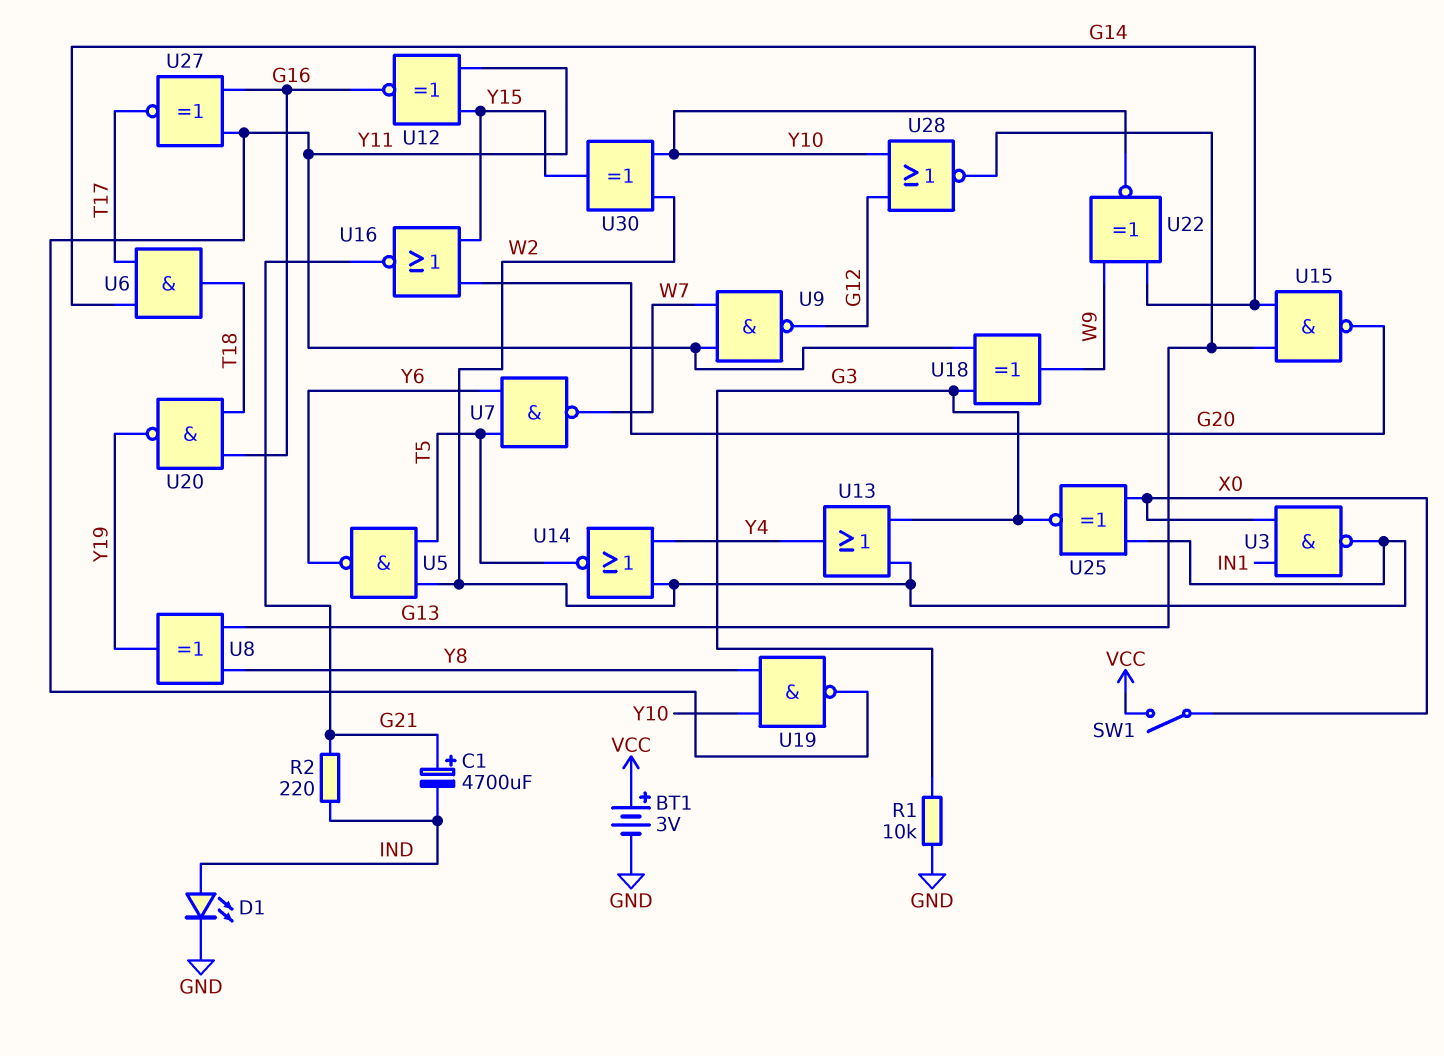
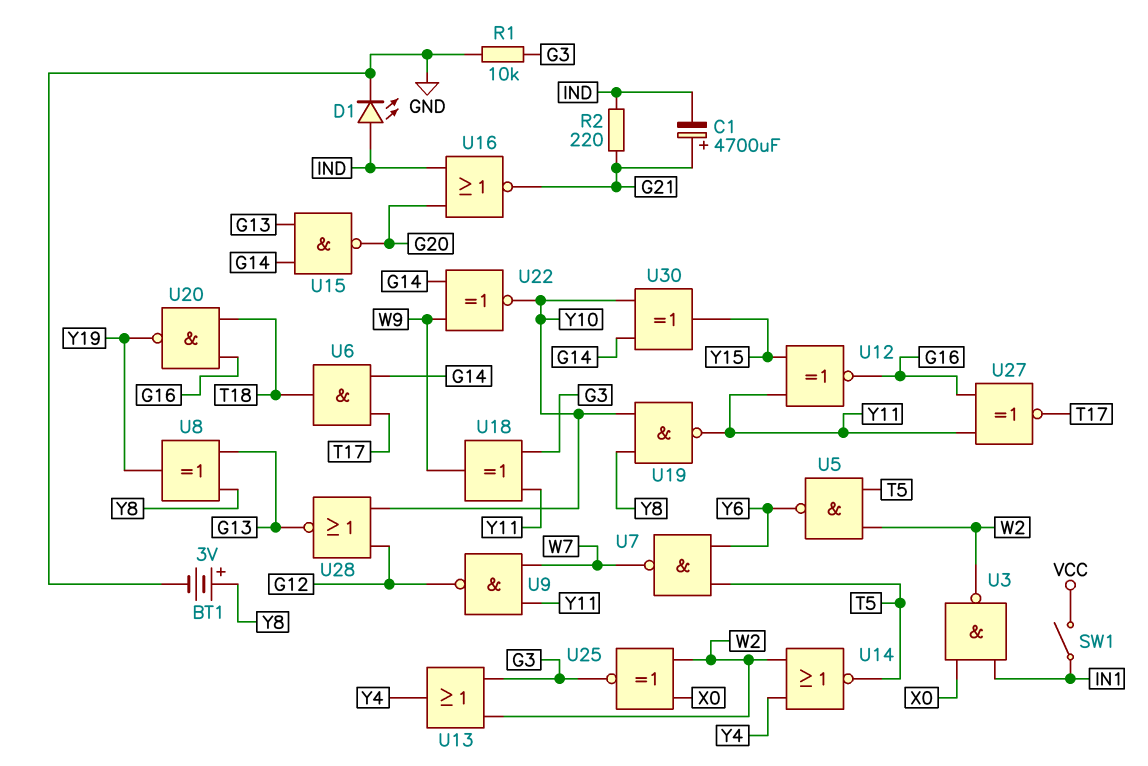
BT1: 3V (plus VCC, minus GND) -> 3V (plus Y8, minus GND)
SW1: switch (VCC, X0) -> switch (IN1, VCC)
U16: NOR (in G20, in Y15, out G21) -> NOR (in G20, in IND, out G21)
U30: XOR (in W2, in Y10, out Y15) -> XOR (in G14, in Y10, out Y15)

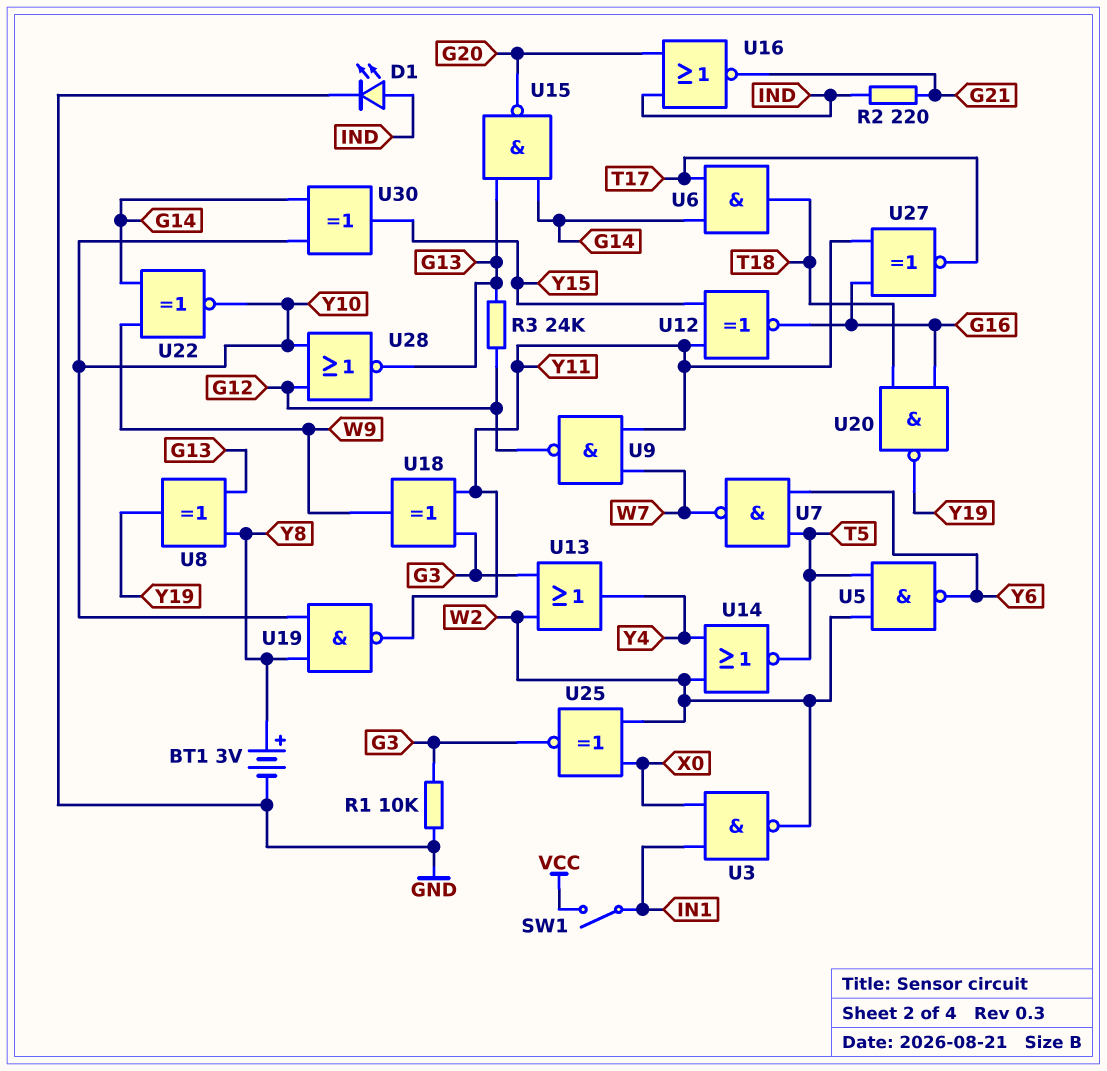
C1: 4700uF (plus G21, minus IND) -> none
R3: none -> 24k (G12, G13)

